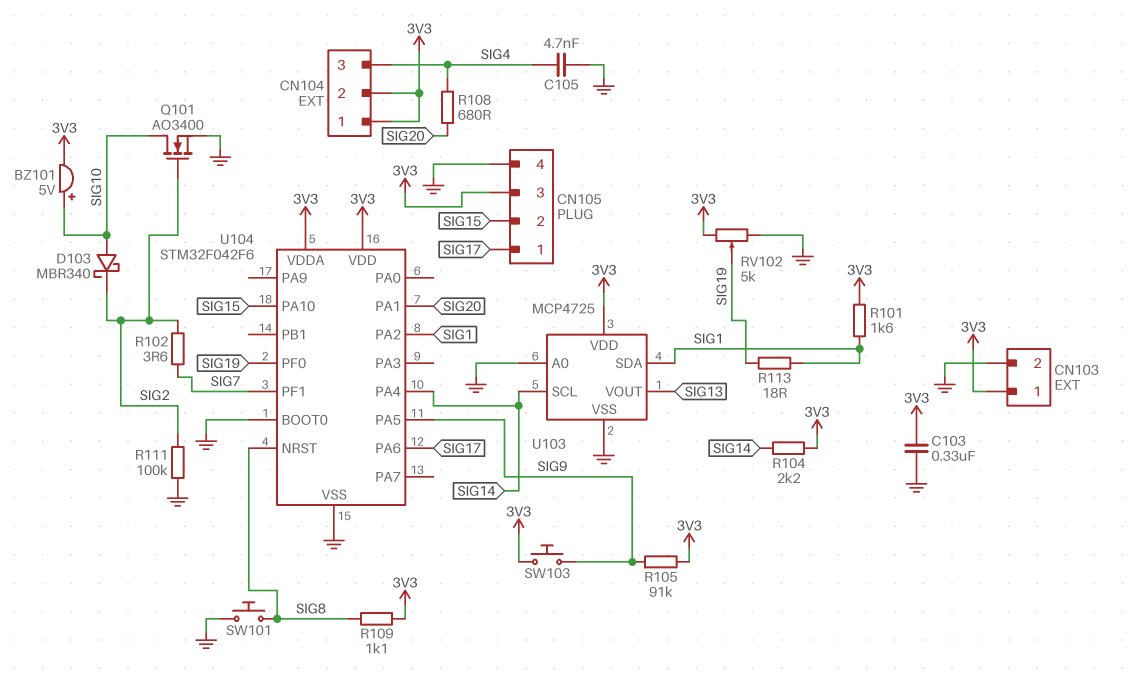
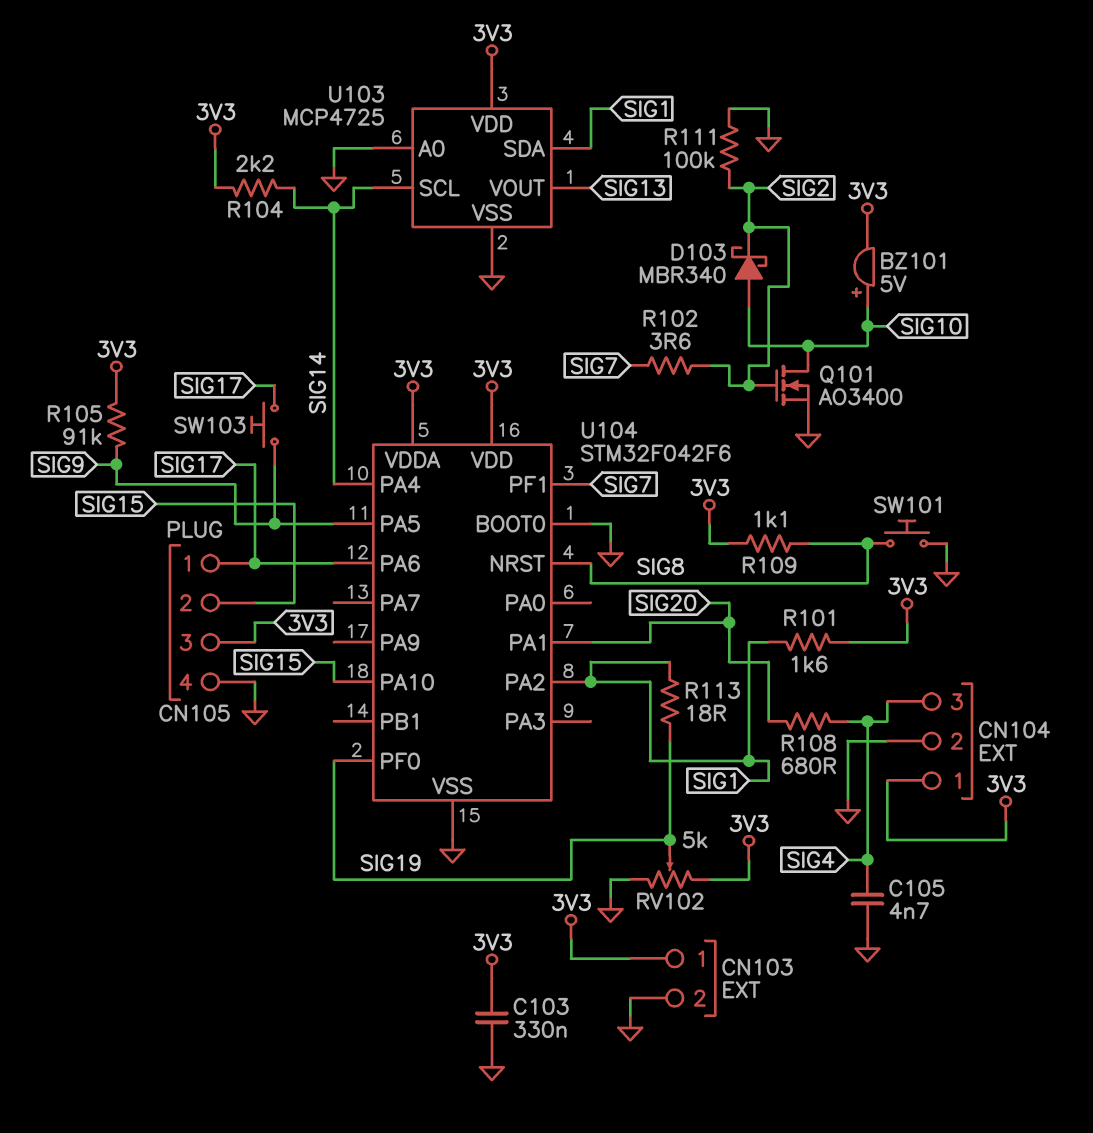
CN104 pin 2: 3V3 -> GND
SW103: button (3V3, SIG9) -> button (SIG9, SIG17)

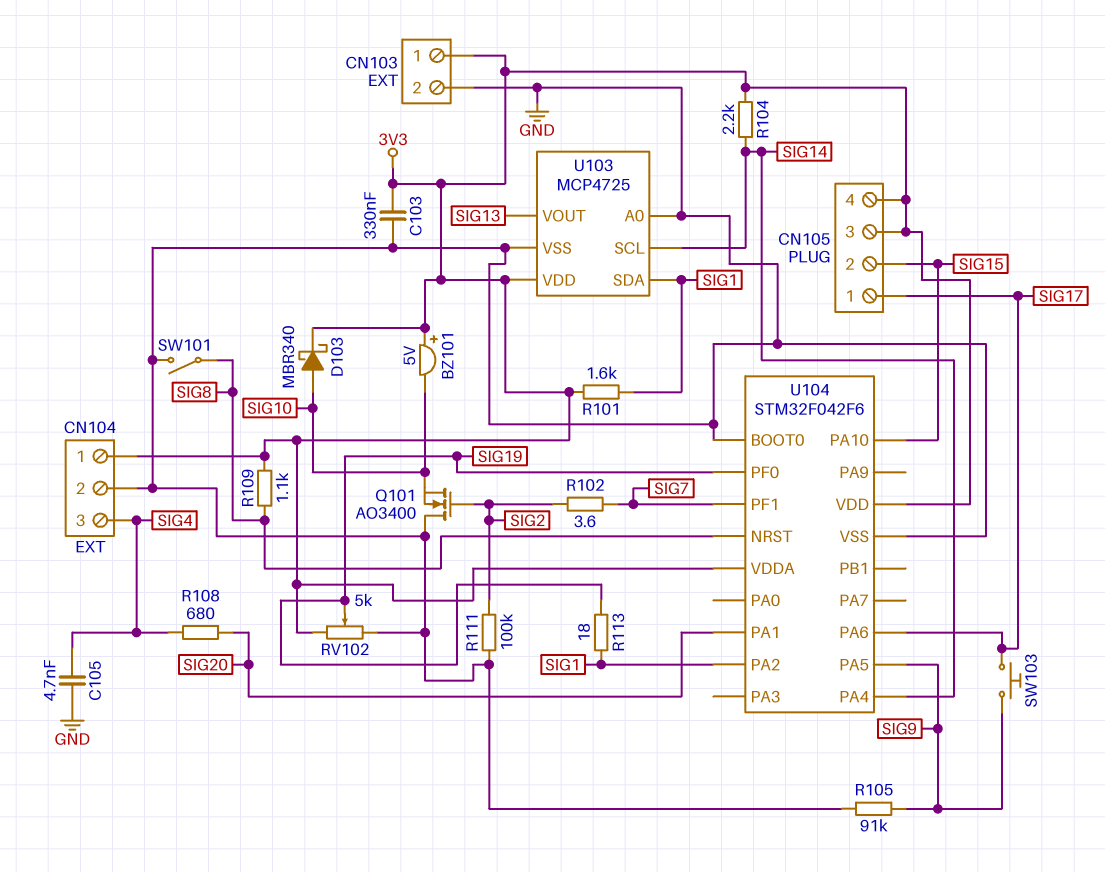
BZ101: buzzer 5V (plus SIG10, minus 3V3) -> buzzer 5V (plus 3V3, minus SIG10)
CN105 pin 4: GND -> 3V3
D103: schottky MBR340 (A SIG10, K SIG2) -> schottky MBR340 (A SIG10, K 3V3)
Q101: NMOS AO3400 (G SIG2, D SIG10, S GND) -> NMOS AO3400 (G SIG2, D GND, S SIG10)
R105: 91k (3V3, SIG9) -> 91k (GND, SIG9)
SW101: button (GND, SIG8) -> switch (GND, SIG8)

